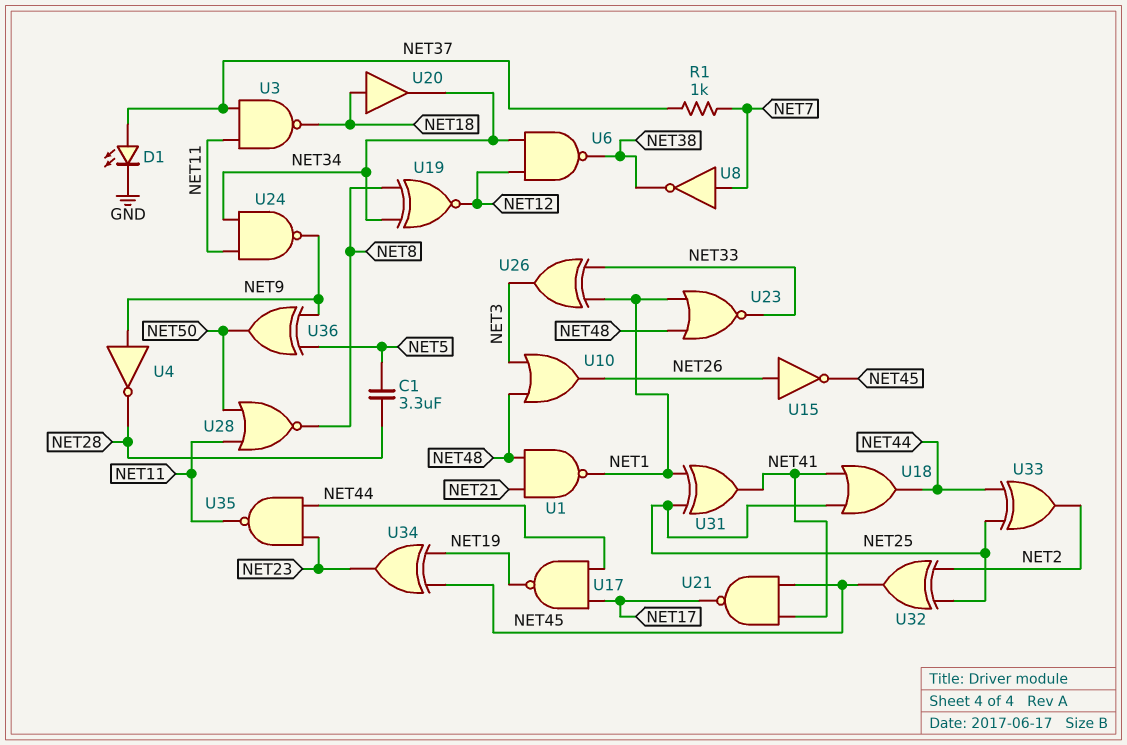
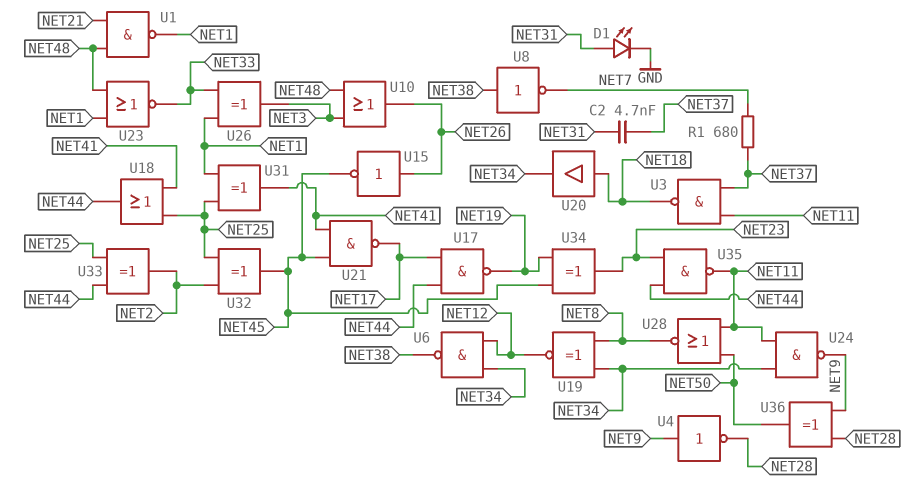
C1: 3.3uF (NET5, NET28) -> none
C2: none -> 4.7nF (NET31, NET37)
D1: LED (A NET37, K GND) -> LED (A NET31, K GND)
R1: 1k (NET7, NET37) -> 680 (NET7, NET37)
U8: NOT (in NET7, out NET38) -> NOT (in NET38, out NET7)
U36: XOR (in NET5, in NET9, out NET50) -> XOR (in NET9, in NET28, out NET50)

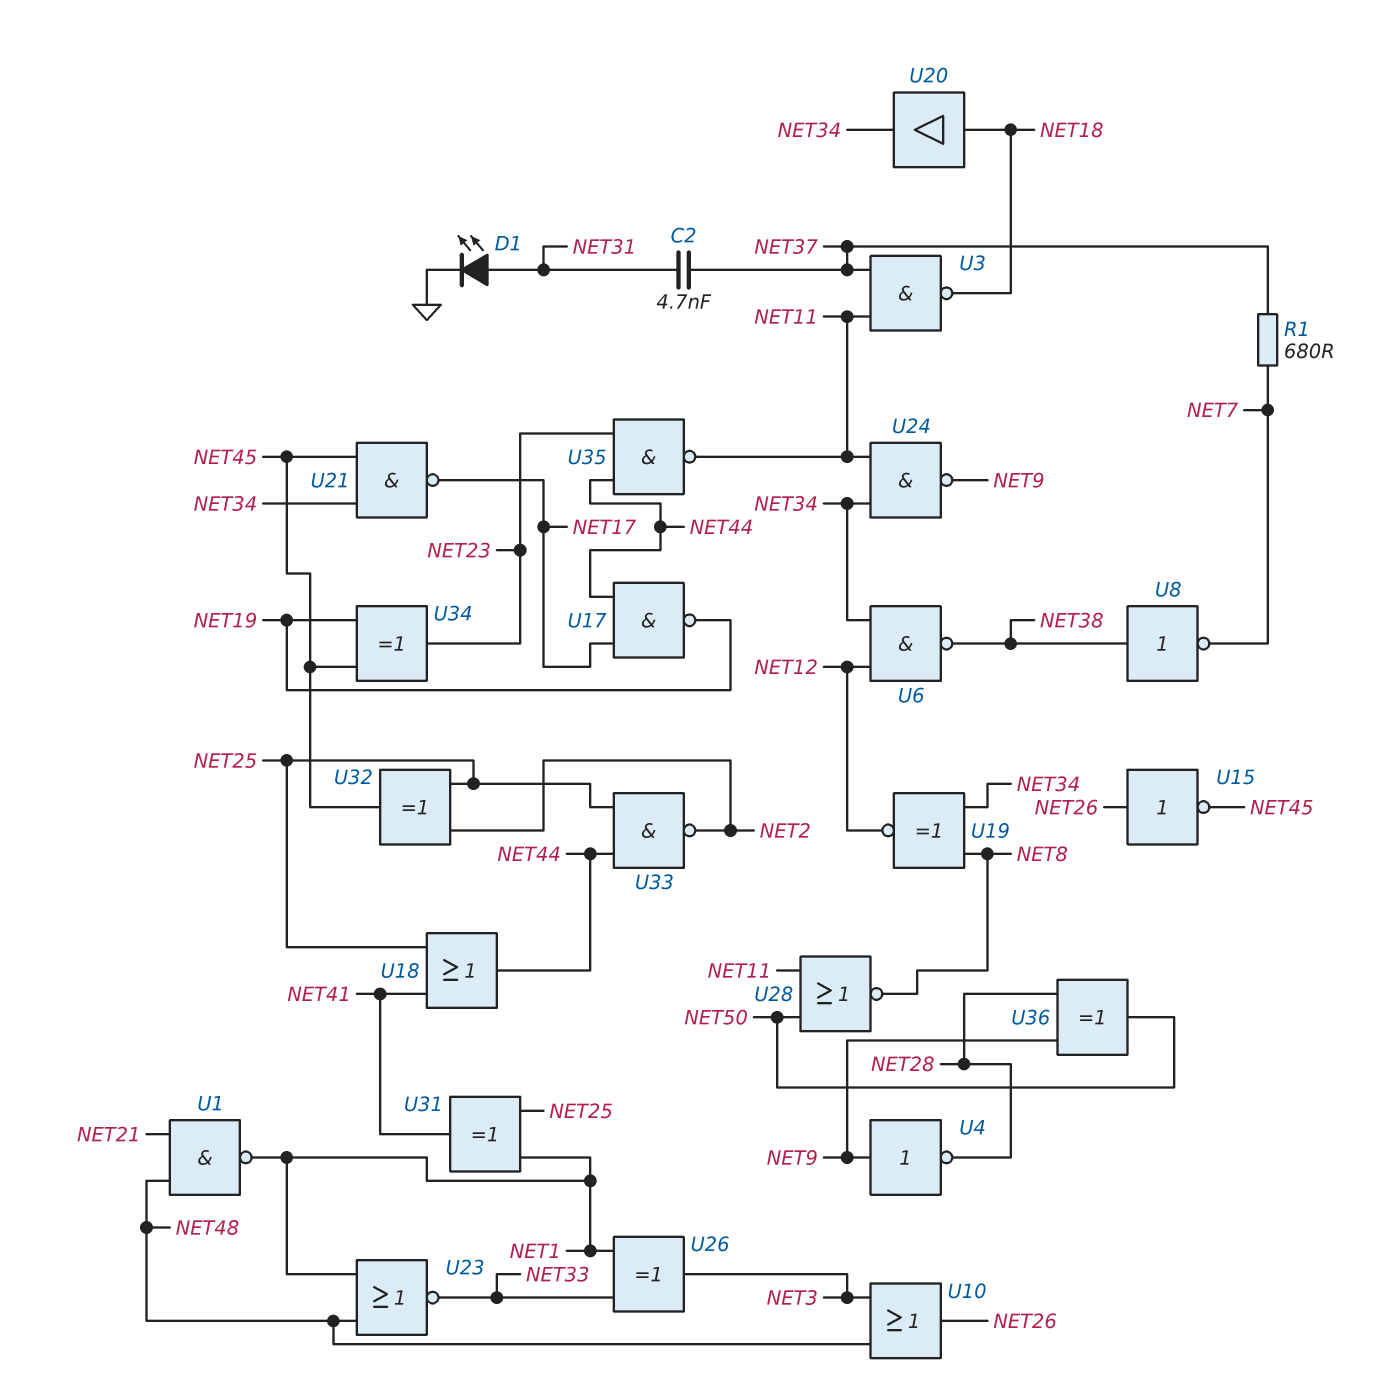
U21: NAND (in NET41, in NET45, out NET17) -> NAND (in NET34, in NET45, out NET17)
U33: XOR (in NET25, in NET44, out NET2) -> NAND (in NET25, in NET44, out NET2)

